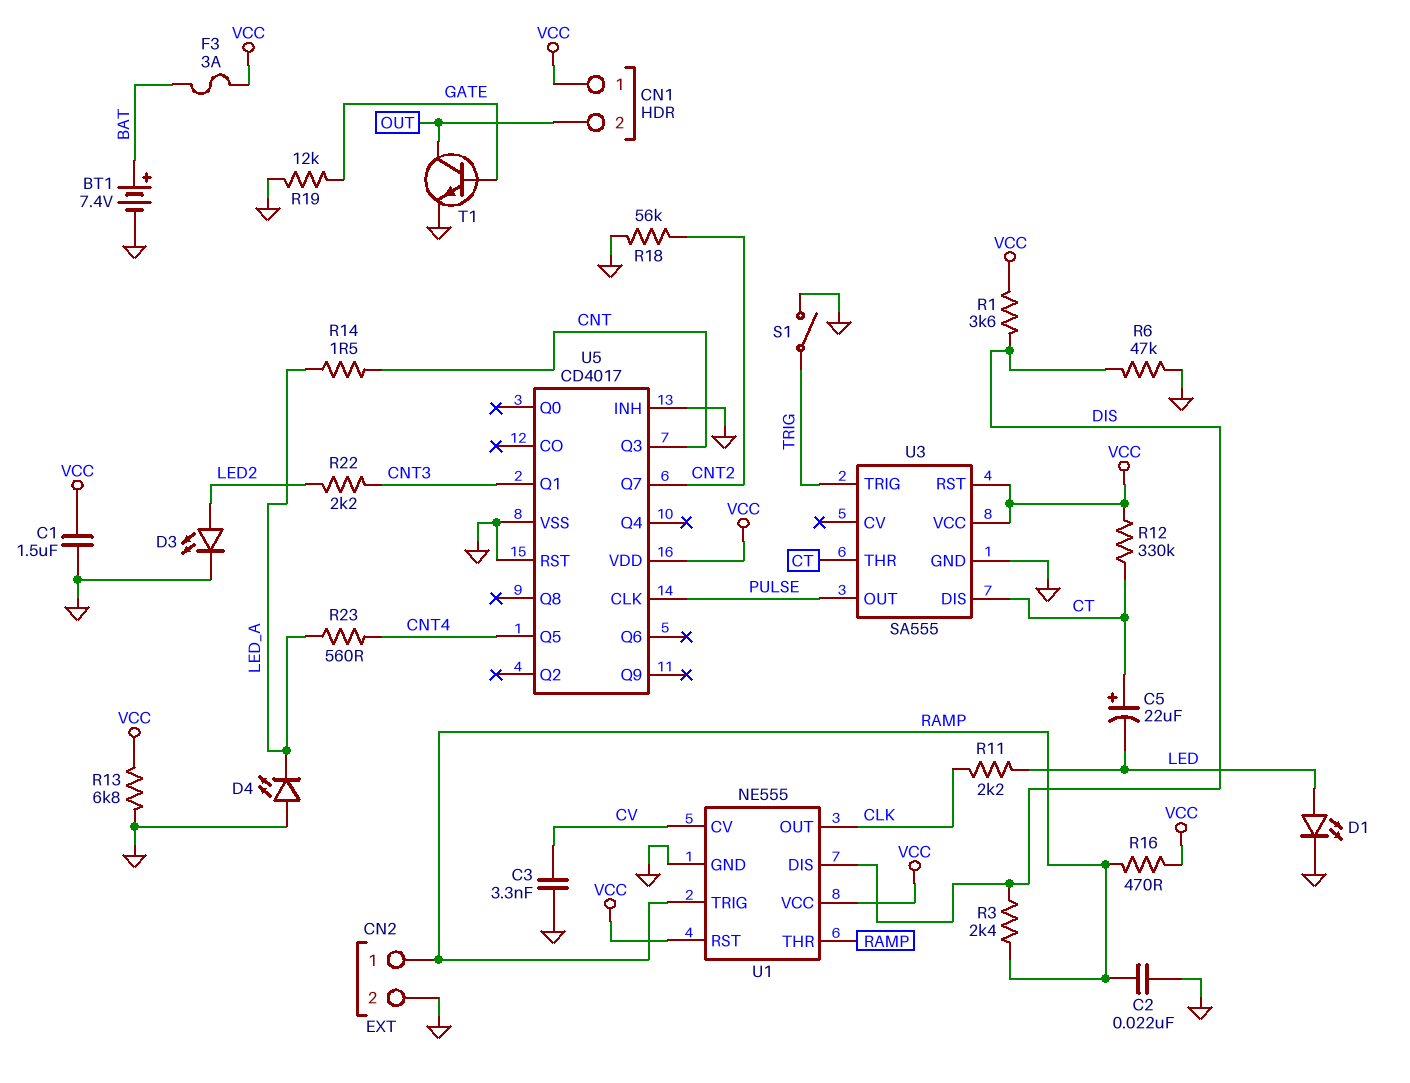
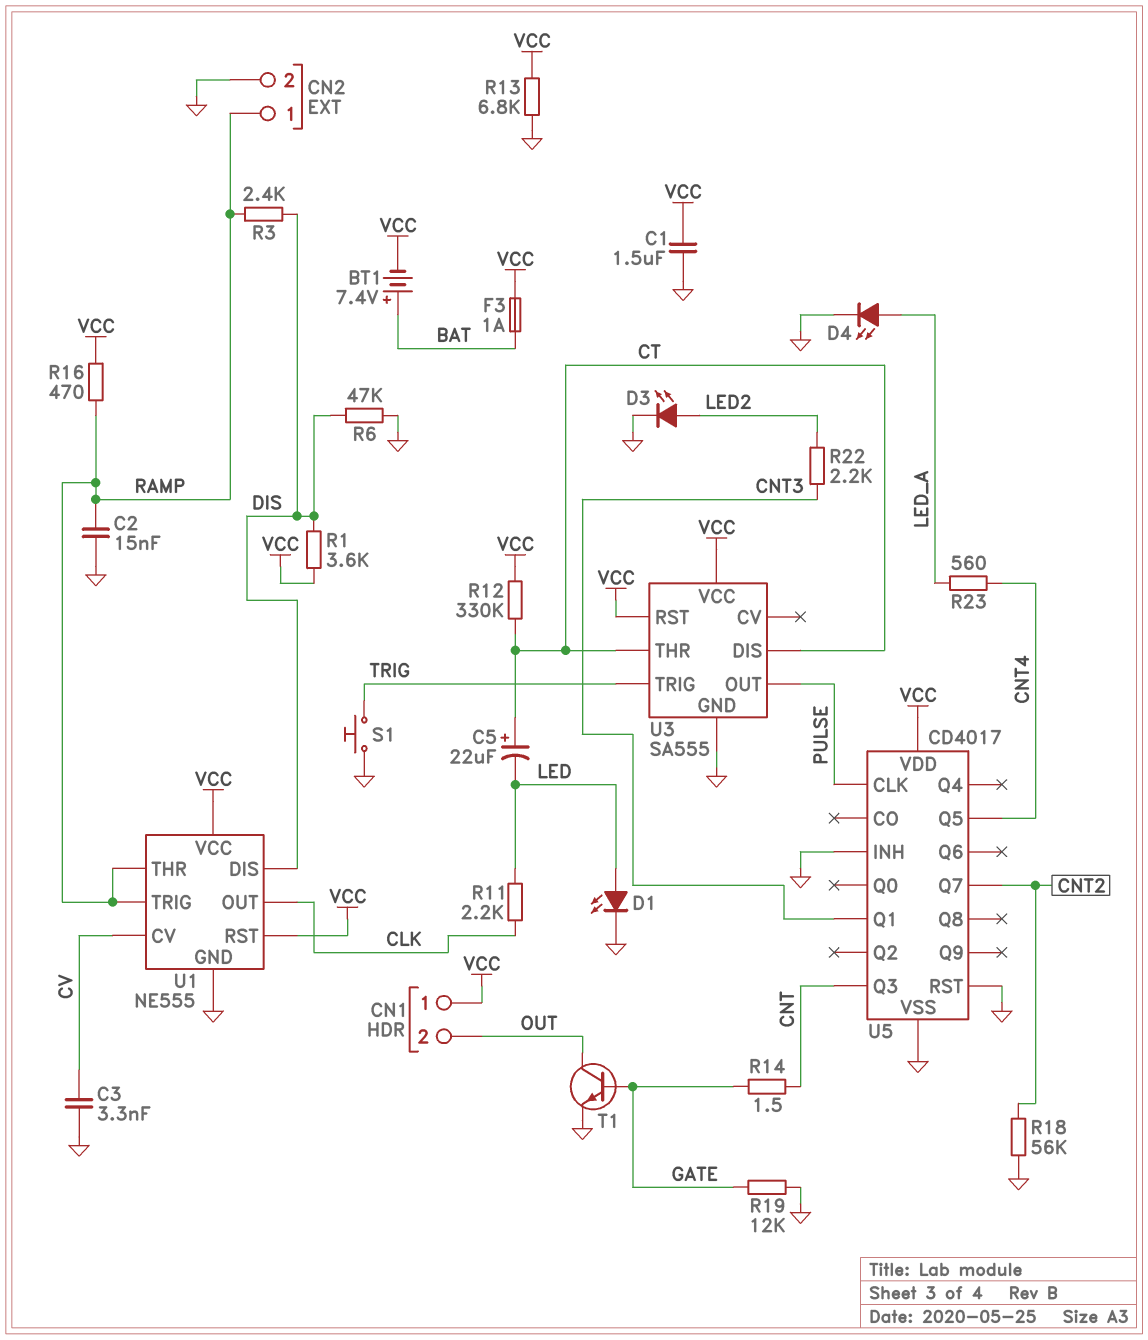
BT1: 7.4V (plus BAT, minus GND) -> 7.4V (plus BAT, minus VCC)
C2: 22nF (GND, RAMP) -> 15nF (GND, RAMP)
D4: LED (A GND, K LED_A) -> LED (A LED_A, K GND)
F3: 3A (BAT, VCC) -> 1A (BAT, VCC)
R14: 1.5 (CNT, LED_A) -> 1.5 (CNT, GATE)
S1: switch (GND, TRIG) -> button (GND, TRIG)

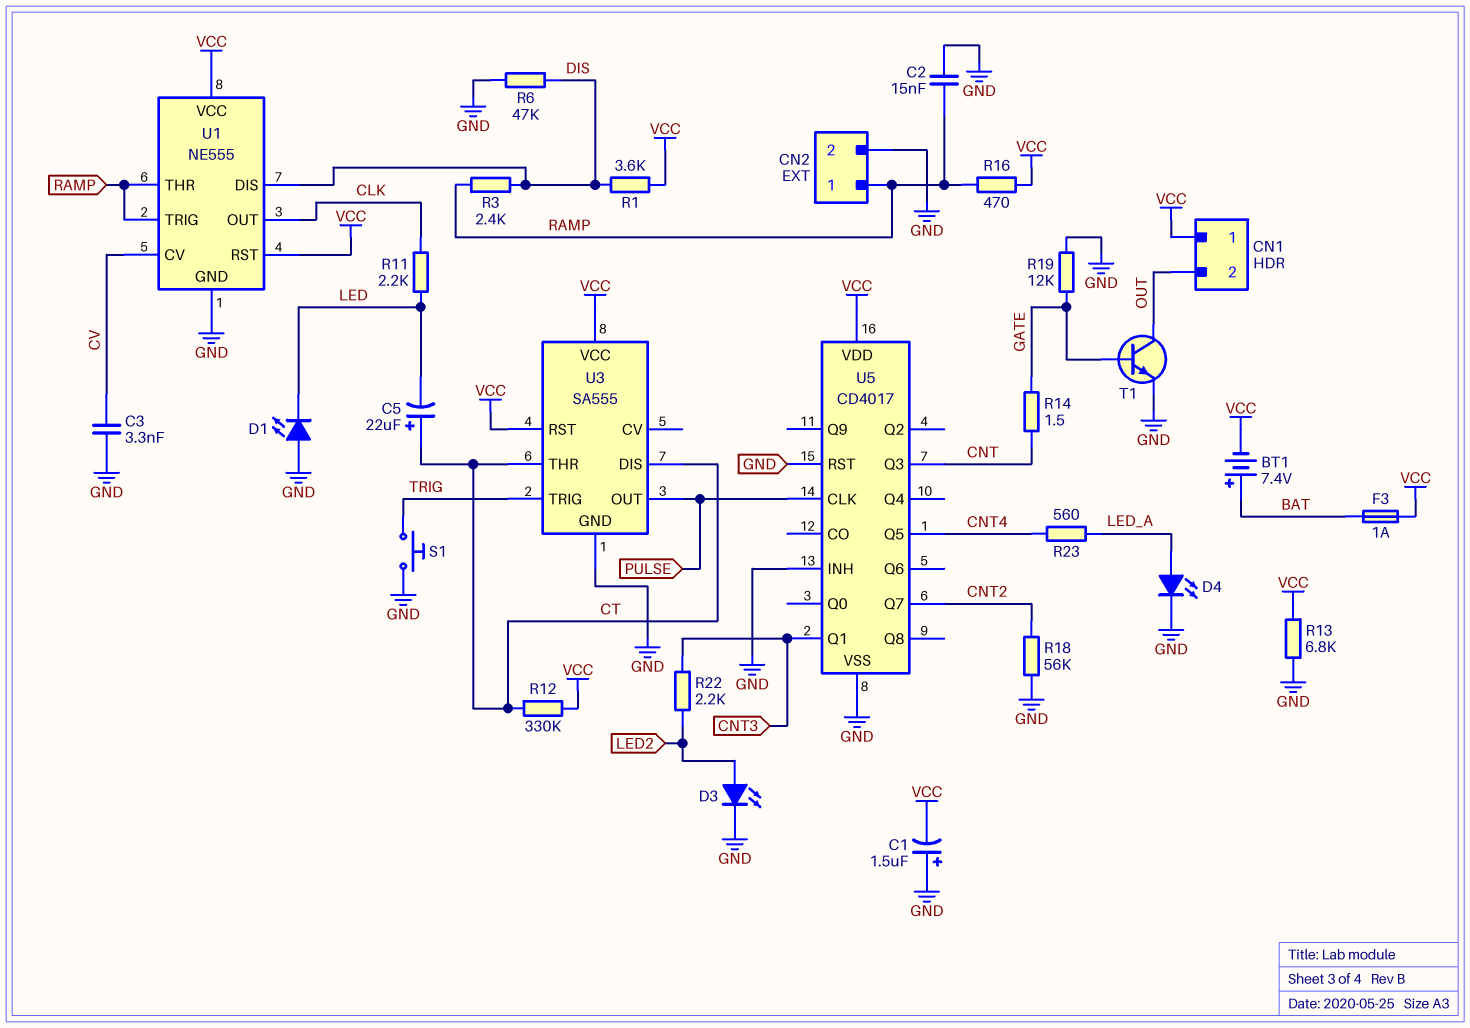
C1: 1.5uF (GND, VCC) -> 1.5uF (plus GND, minus VCC)
D1: LED (A LED, K GND) -> LED (A GND, K LED)

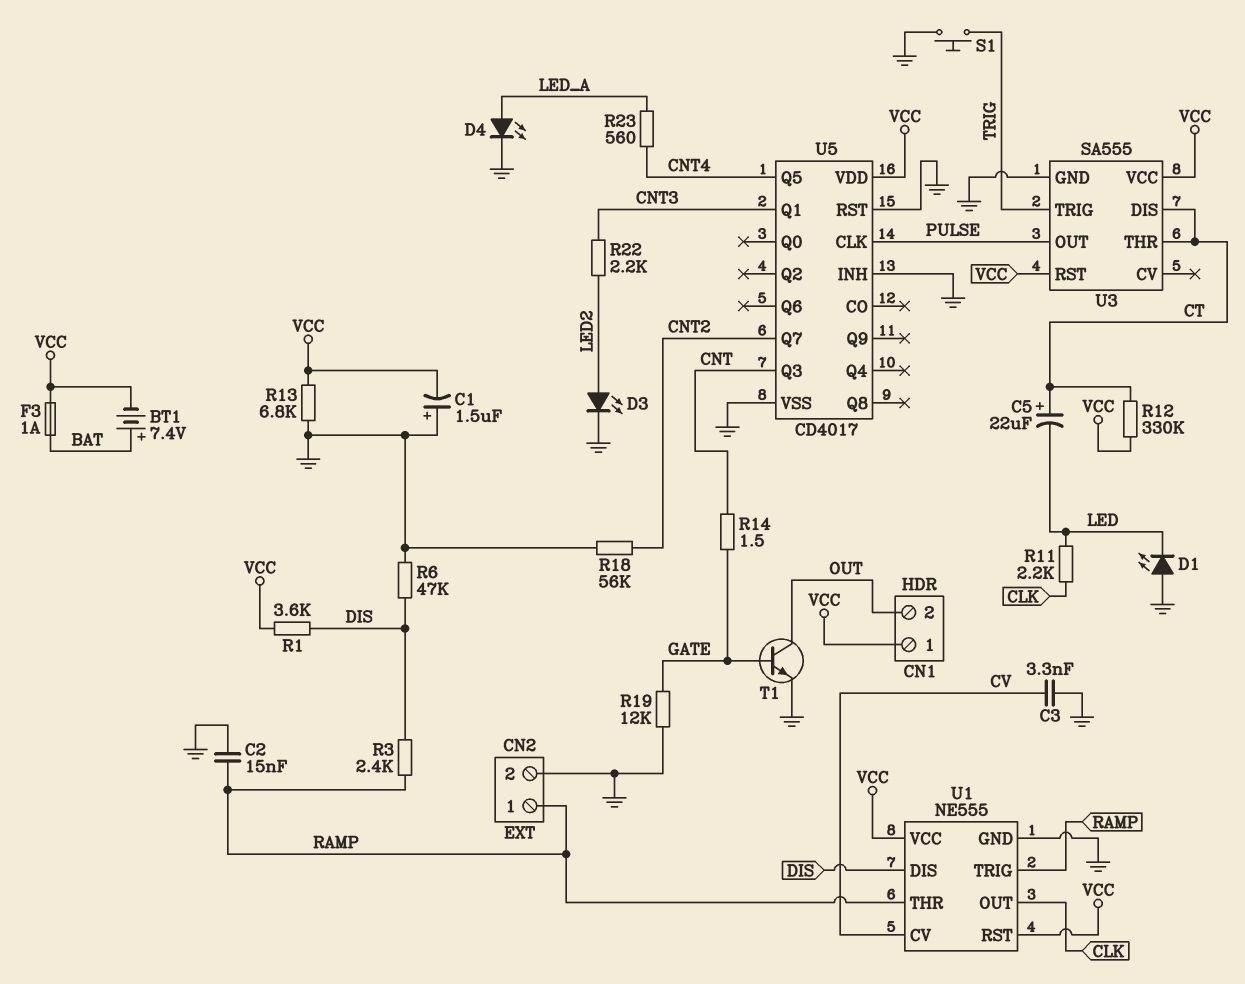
R16: 470 (RAMP, VCC) -> none

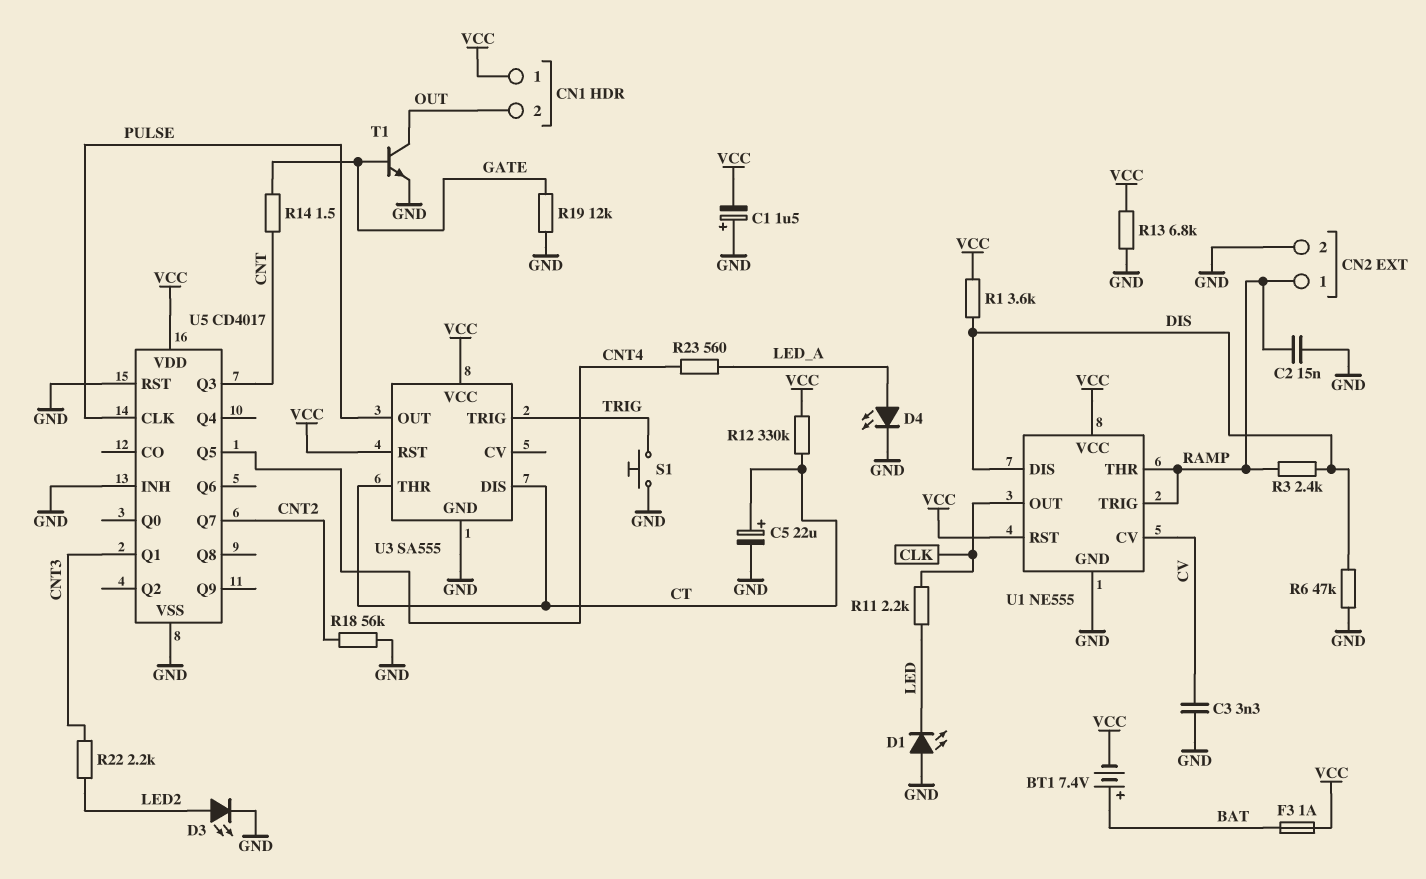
C5: 22uF (plus CT, minus LED) -> 22uF (plus CT, minus GND)

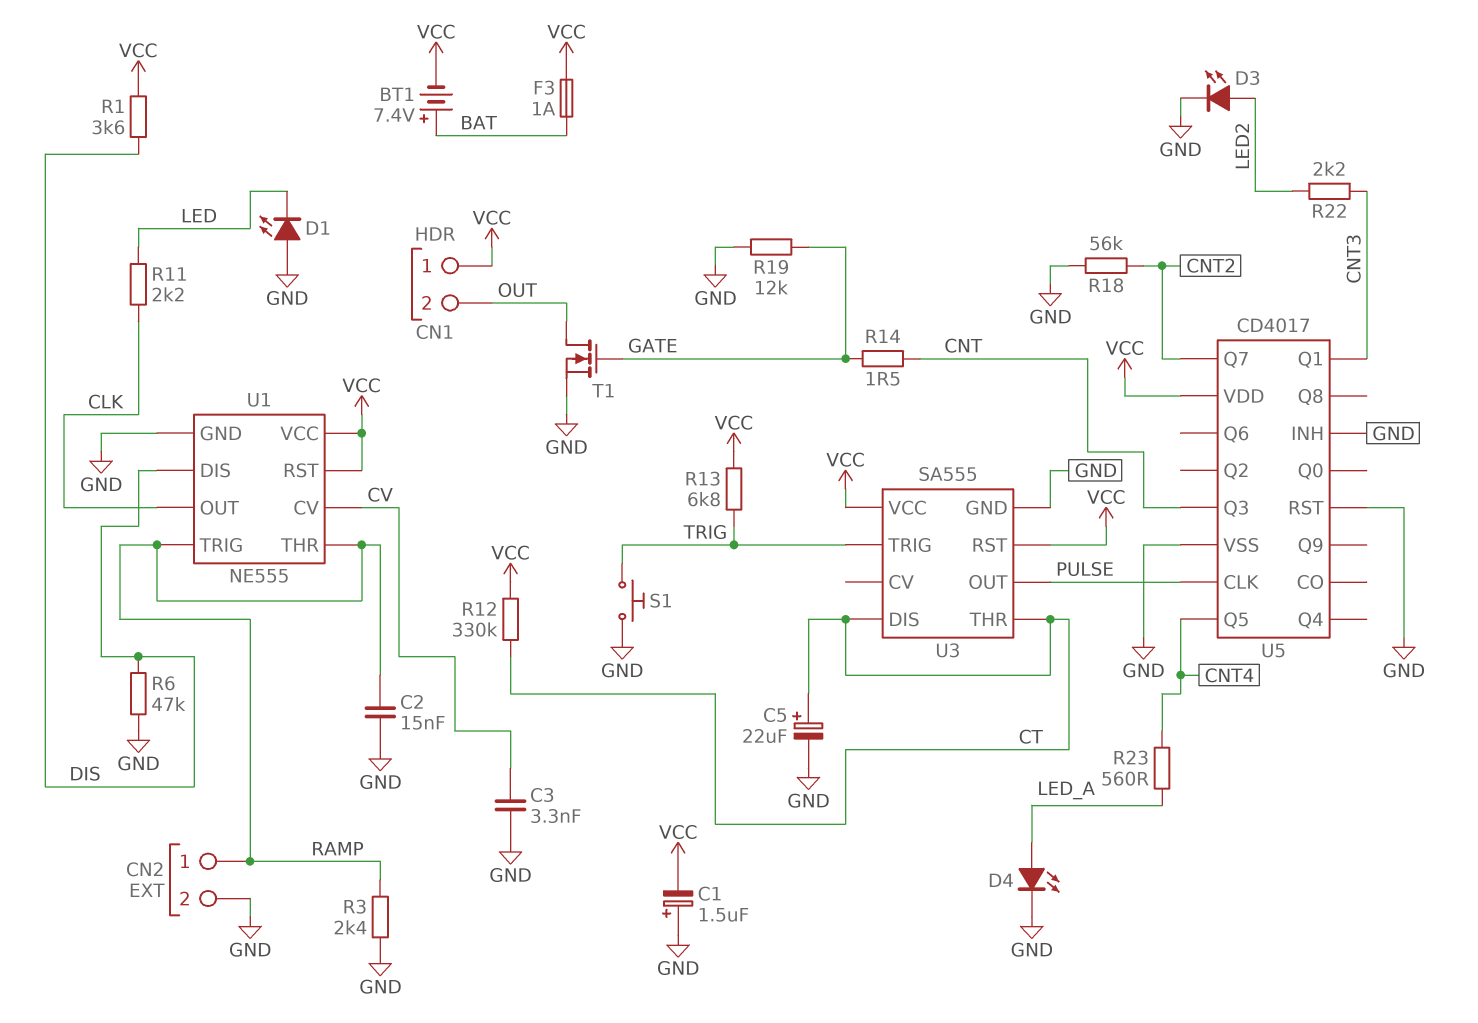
R3: 2.4k (DIS, RAMP) -> 2.4k (GND, RAMP)
R13: 6.8k (GND, VCC) -> 6.8k (TRIG, VCC)
T1: NPN (B GATE, C OUT, E GND) -> NMOS (G GATE, D OUT, S GND)

